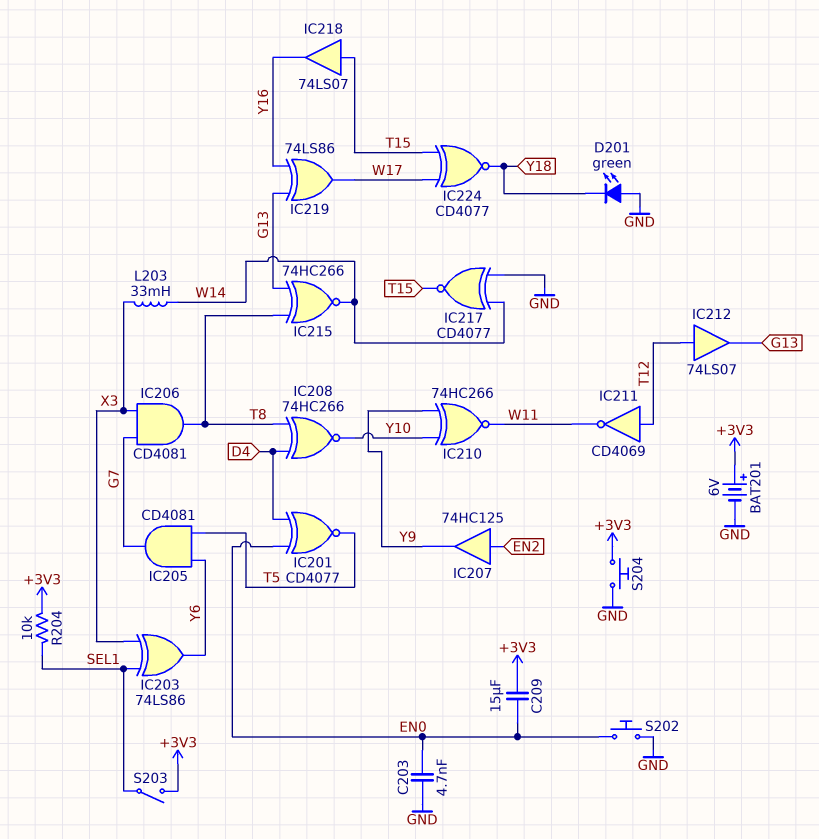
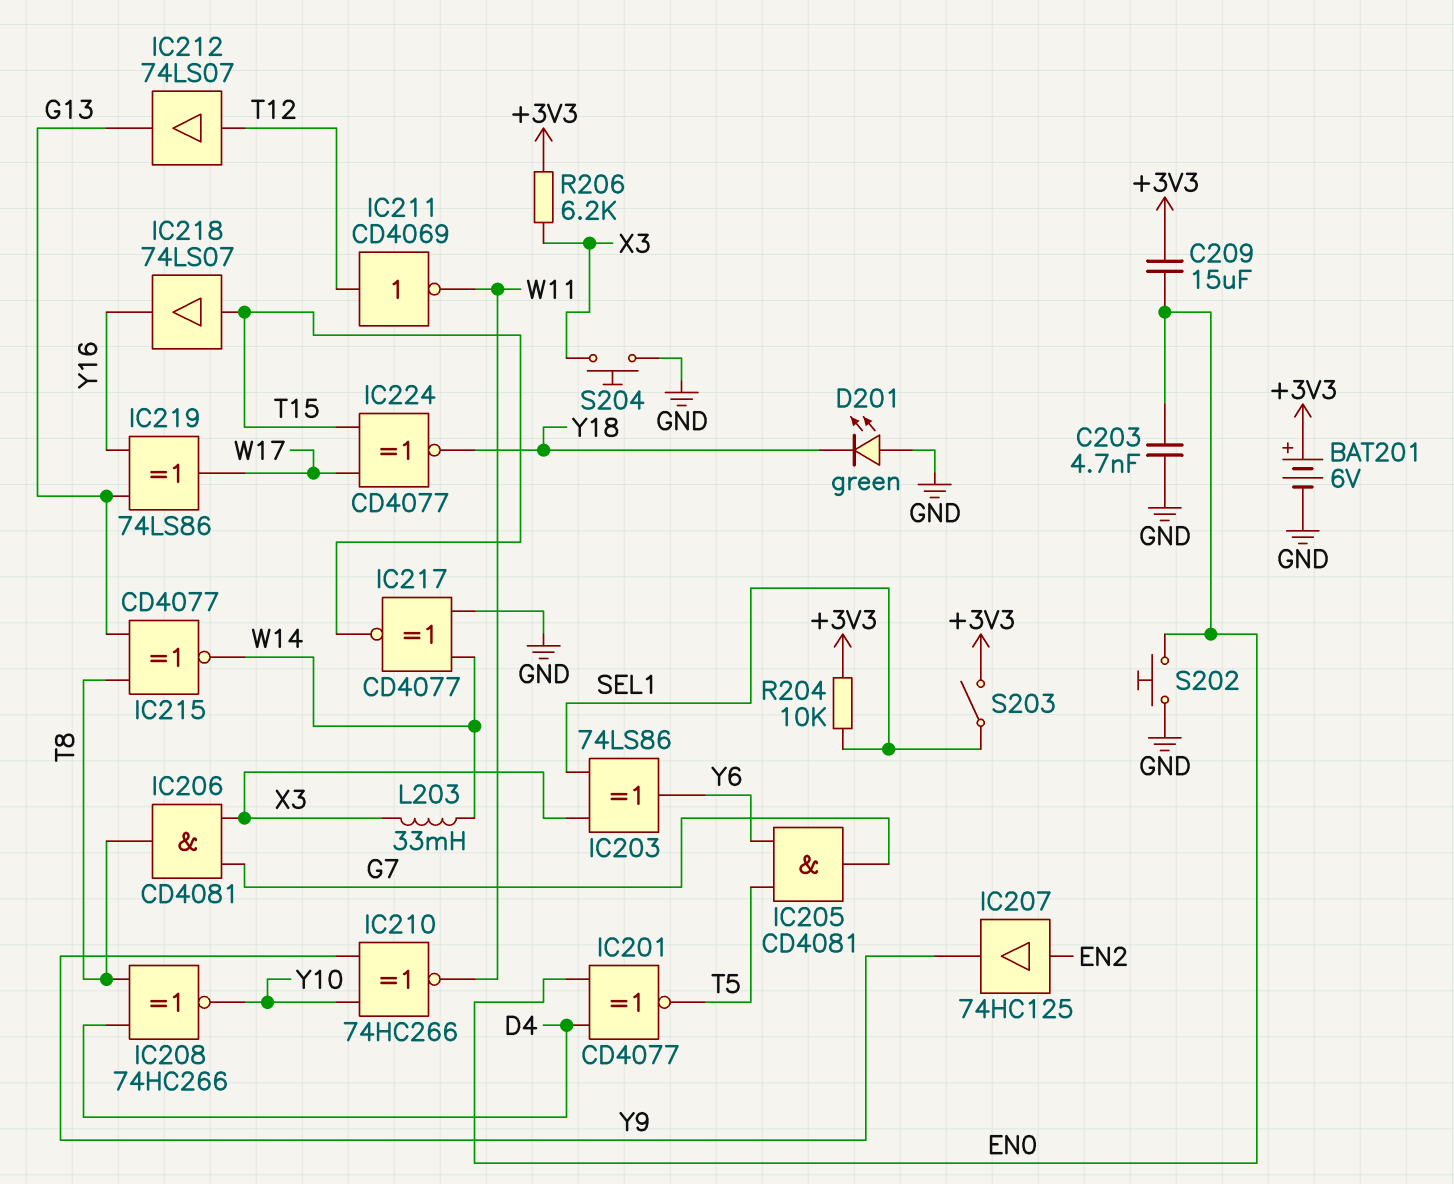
IC215: XNOR 74HC266 (in G13, in T8, out W14) -> XNOR CD4077 (in G13, in T8, out W14)
R206: none -> 6.2k (+3V3, X3)
S204: button (+3V3, GND) -> button (GND, X3)

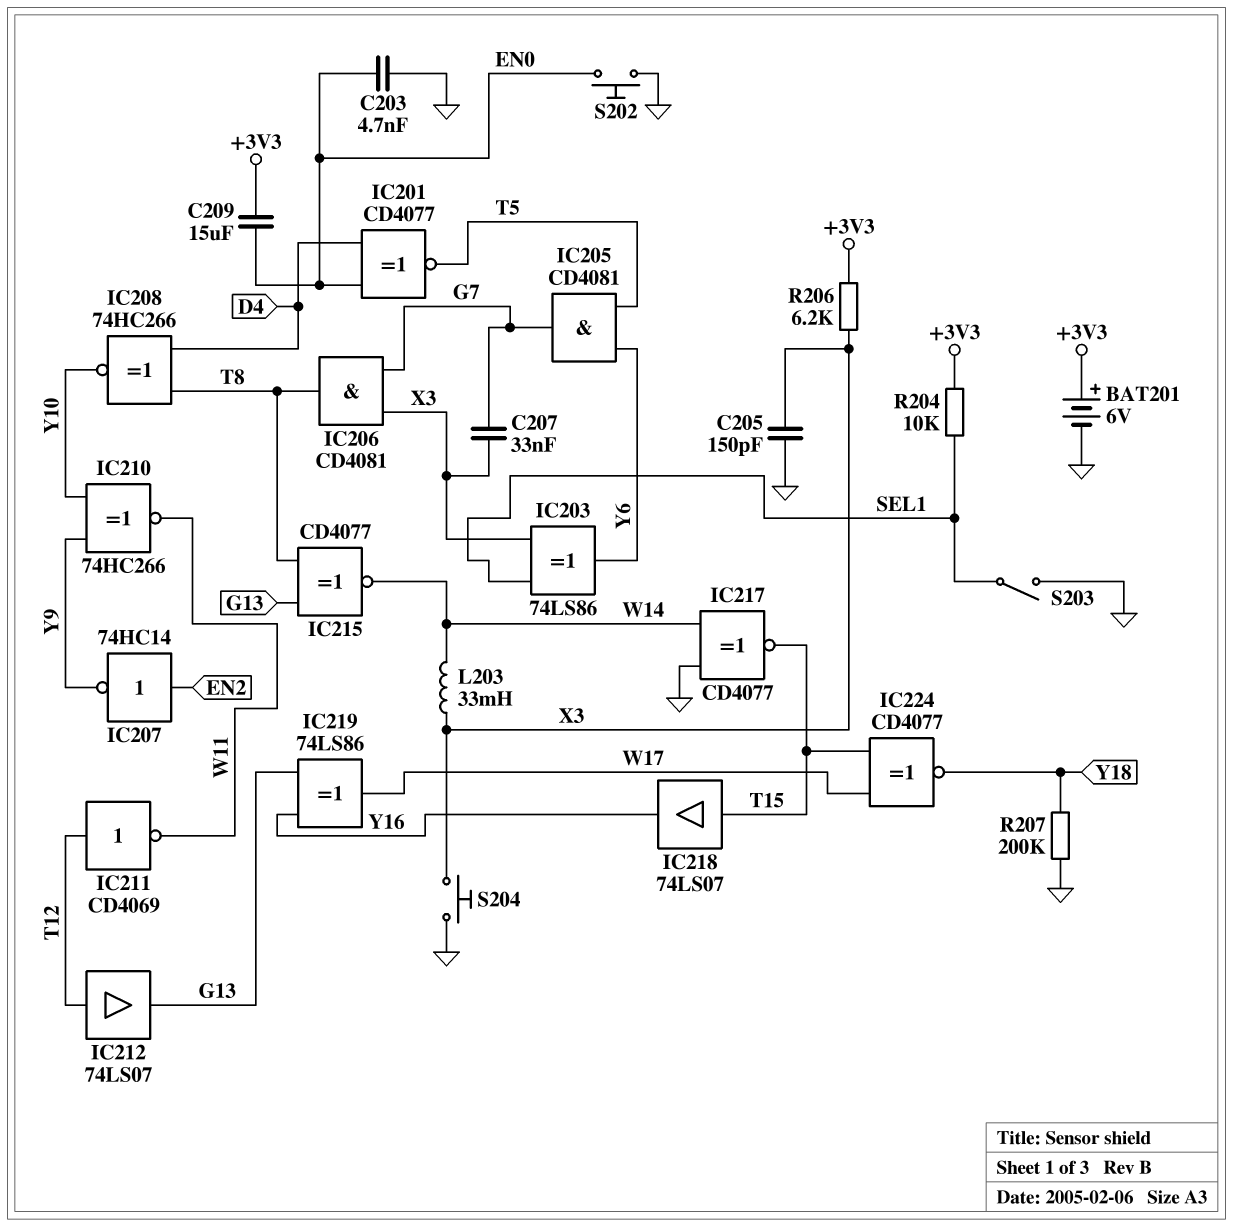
C205: none -> 150pF (GND, X3)
C207: none -> 33nF (G7, X3)
D201: LED green (A GND, K Y18) -> none
IC207: buffer 74HC125 (in EN2, out Y9) -> NOT 74HC14 (in EN2, out Y9)
R207: none -> 200k (GND, Y18)
S203: switch (+3V3, SEL1) -> switch (GND, SEL1)

